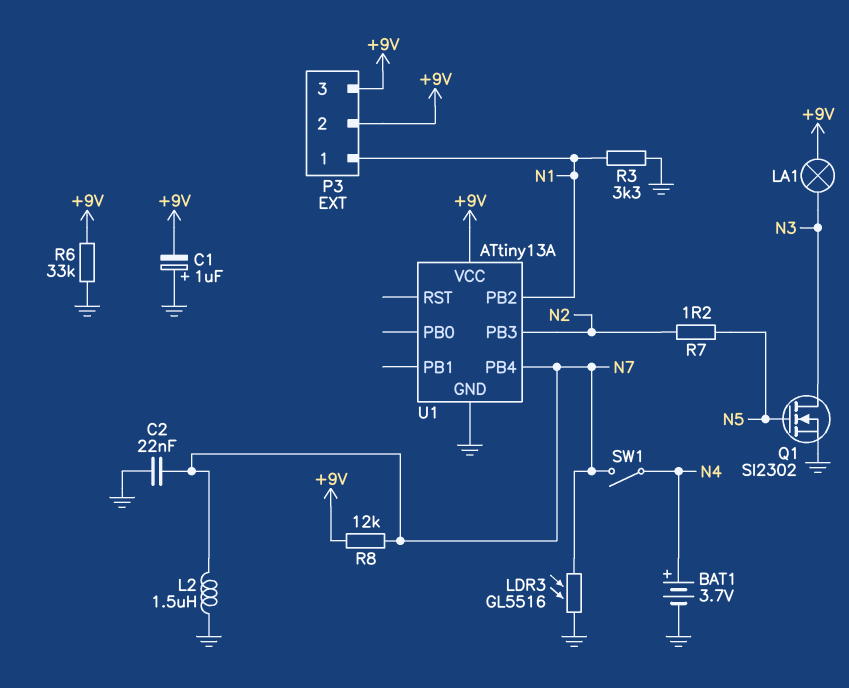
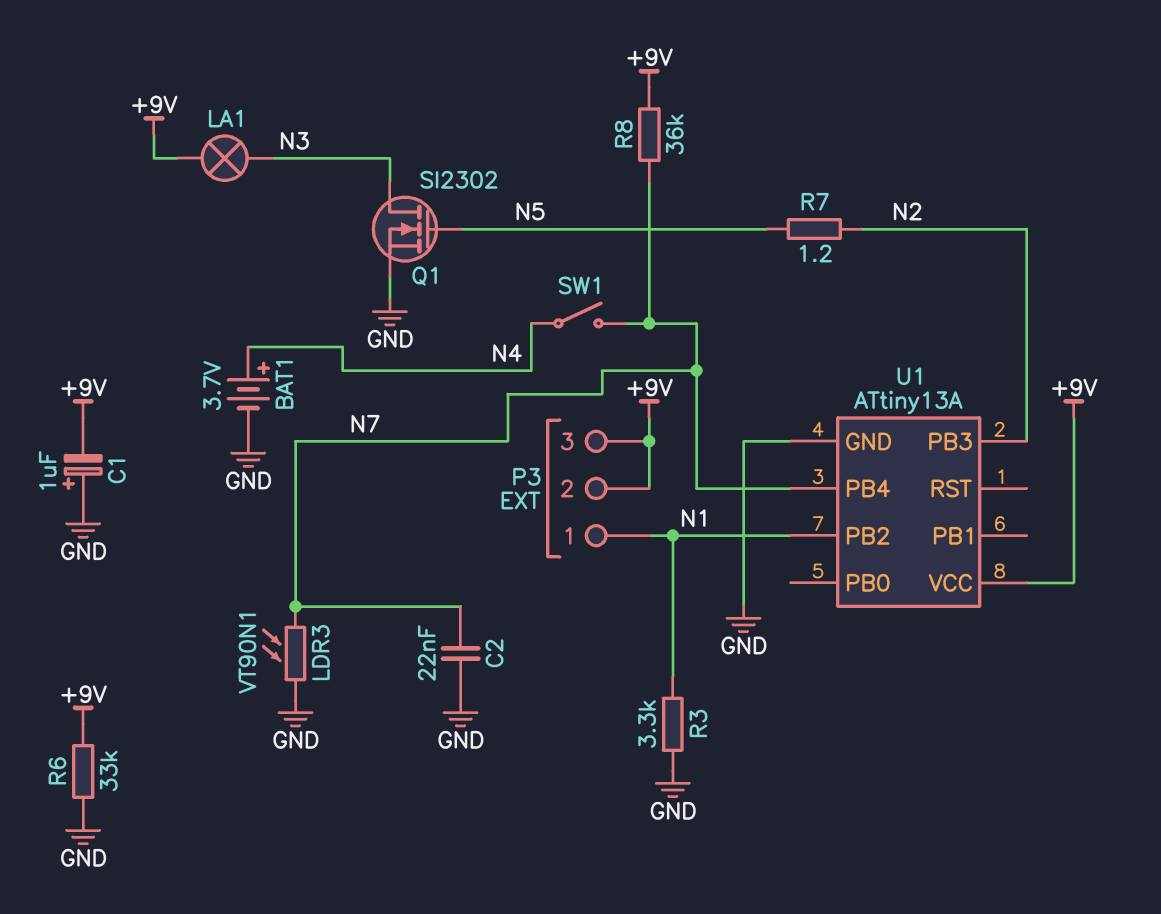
L2: 1.5uH (GND, N7) -> none
LDR3: GL5516 (GND, N7) -> VT90N1 (GND, N7)
R8: 12k (+9V, N7) -> 36k (+9V, N7)

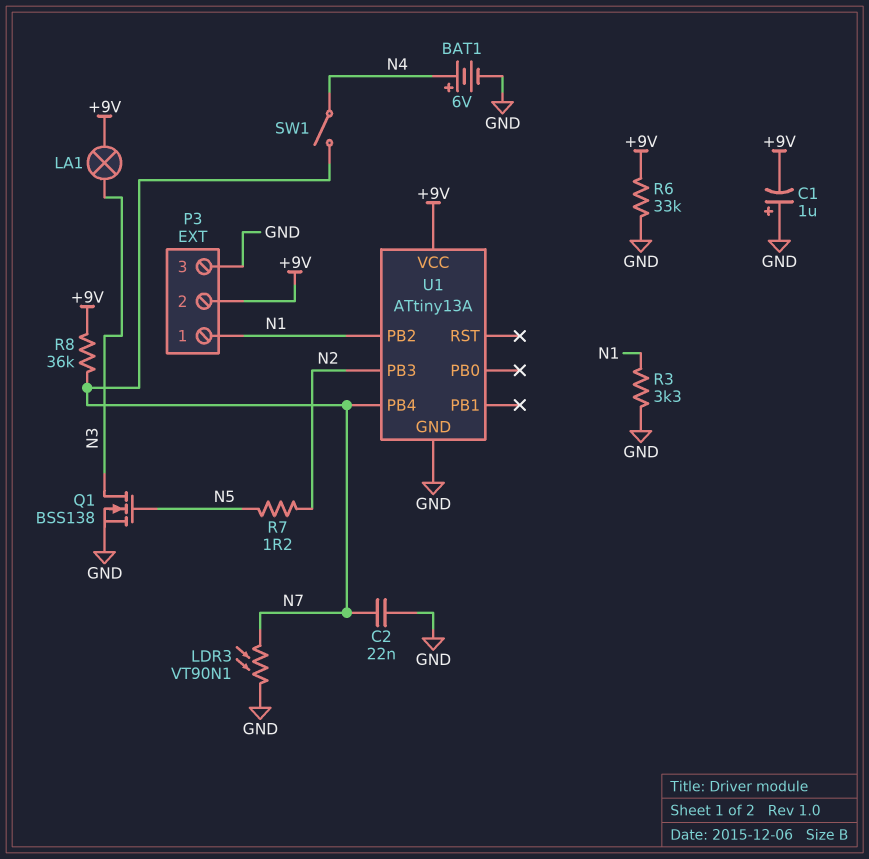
BAT1: 3.7V (plus N4, minus GND) -> 6V (plus N4, minus GND)
P3 pin 3: +9V -> GND
Q1: NMOS SI2302 (G N5, D N3, S GND) -> NMOS BSS138 (G N5, D N3, S GND)

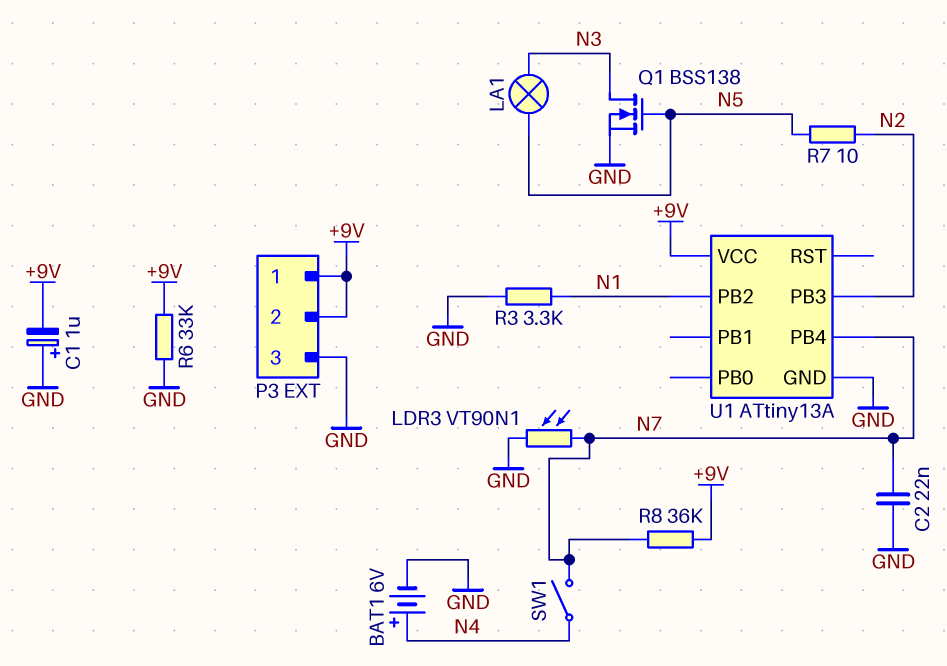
LA1: lamp (+9V, N3) -> lamp (N3, N5)
P3 pin 1: N1 -> +9V
R7: 1.2 (N2, N5) -> 10 (N2, N5)

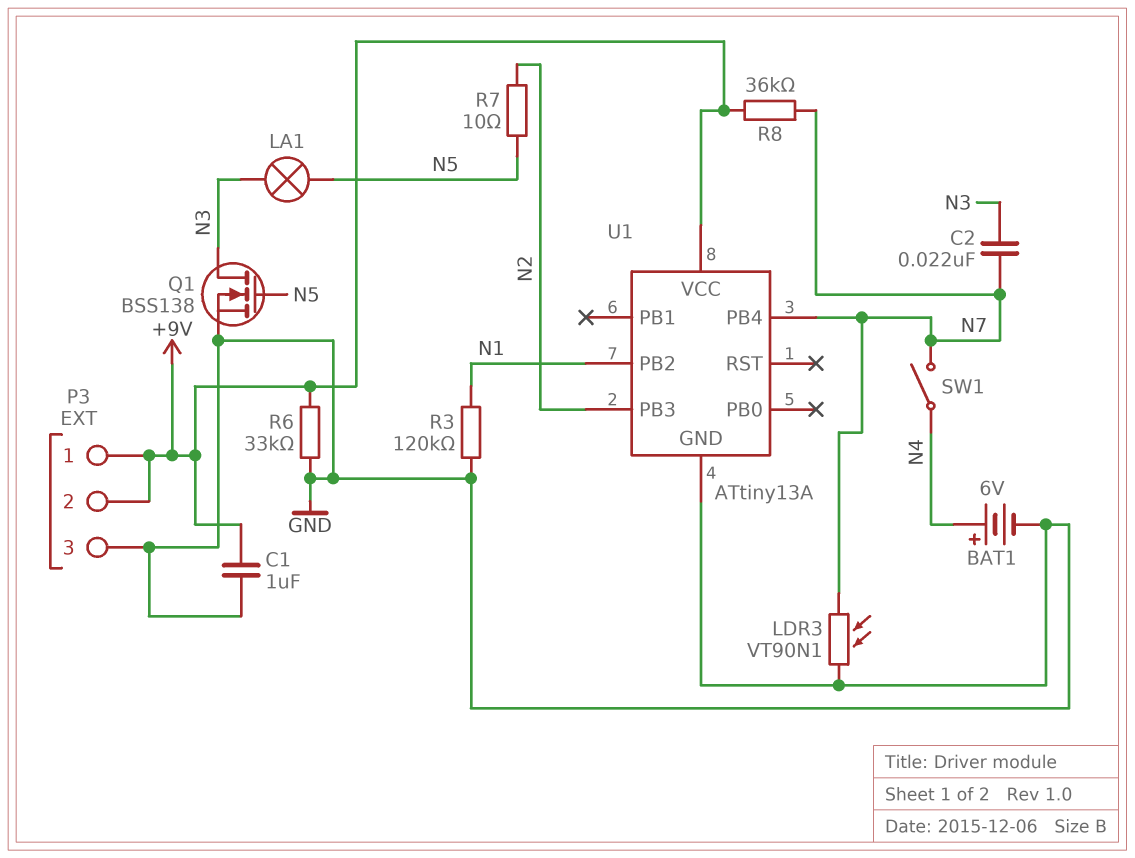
C1: 1uF (plus GND, minus +9V) -> 1uF (+9V, GND)
C2: 22nF (GND, N7) -> 22nF (N3, N7)
R3: 3.3k (GND, N1) -> 120k (GND, N1)

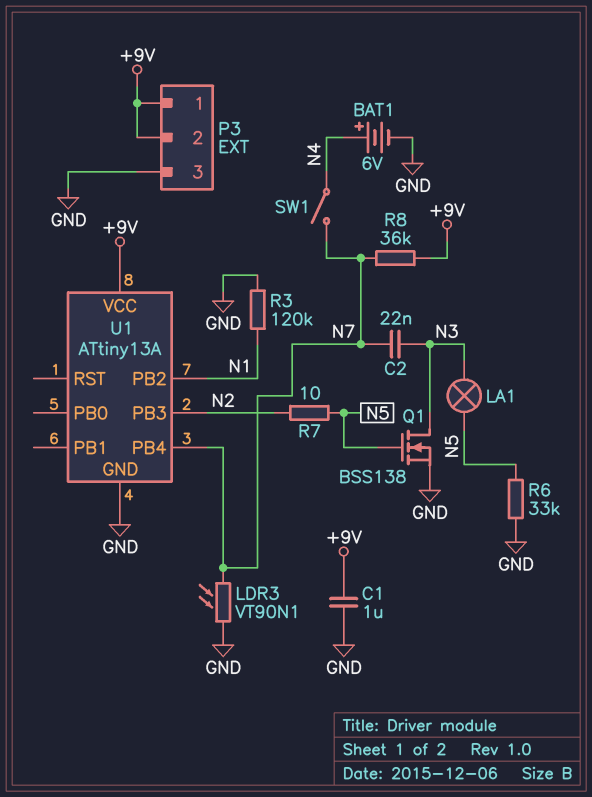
R6: 33k (+9V, GND) -> 33k (GND, N5)

